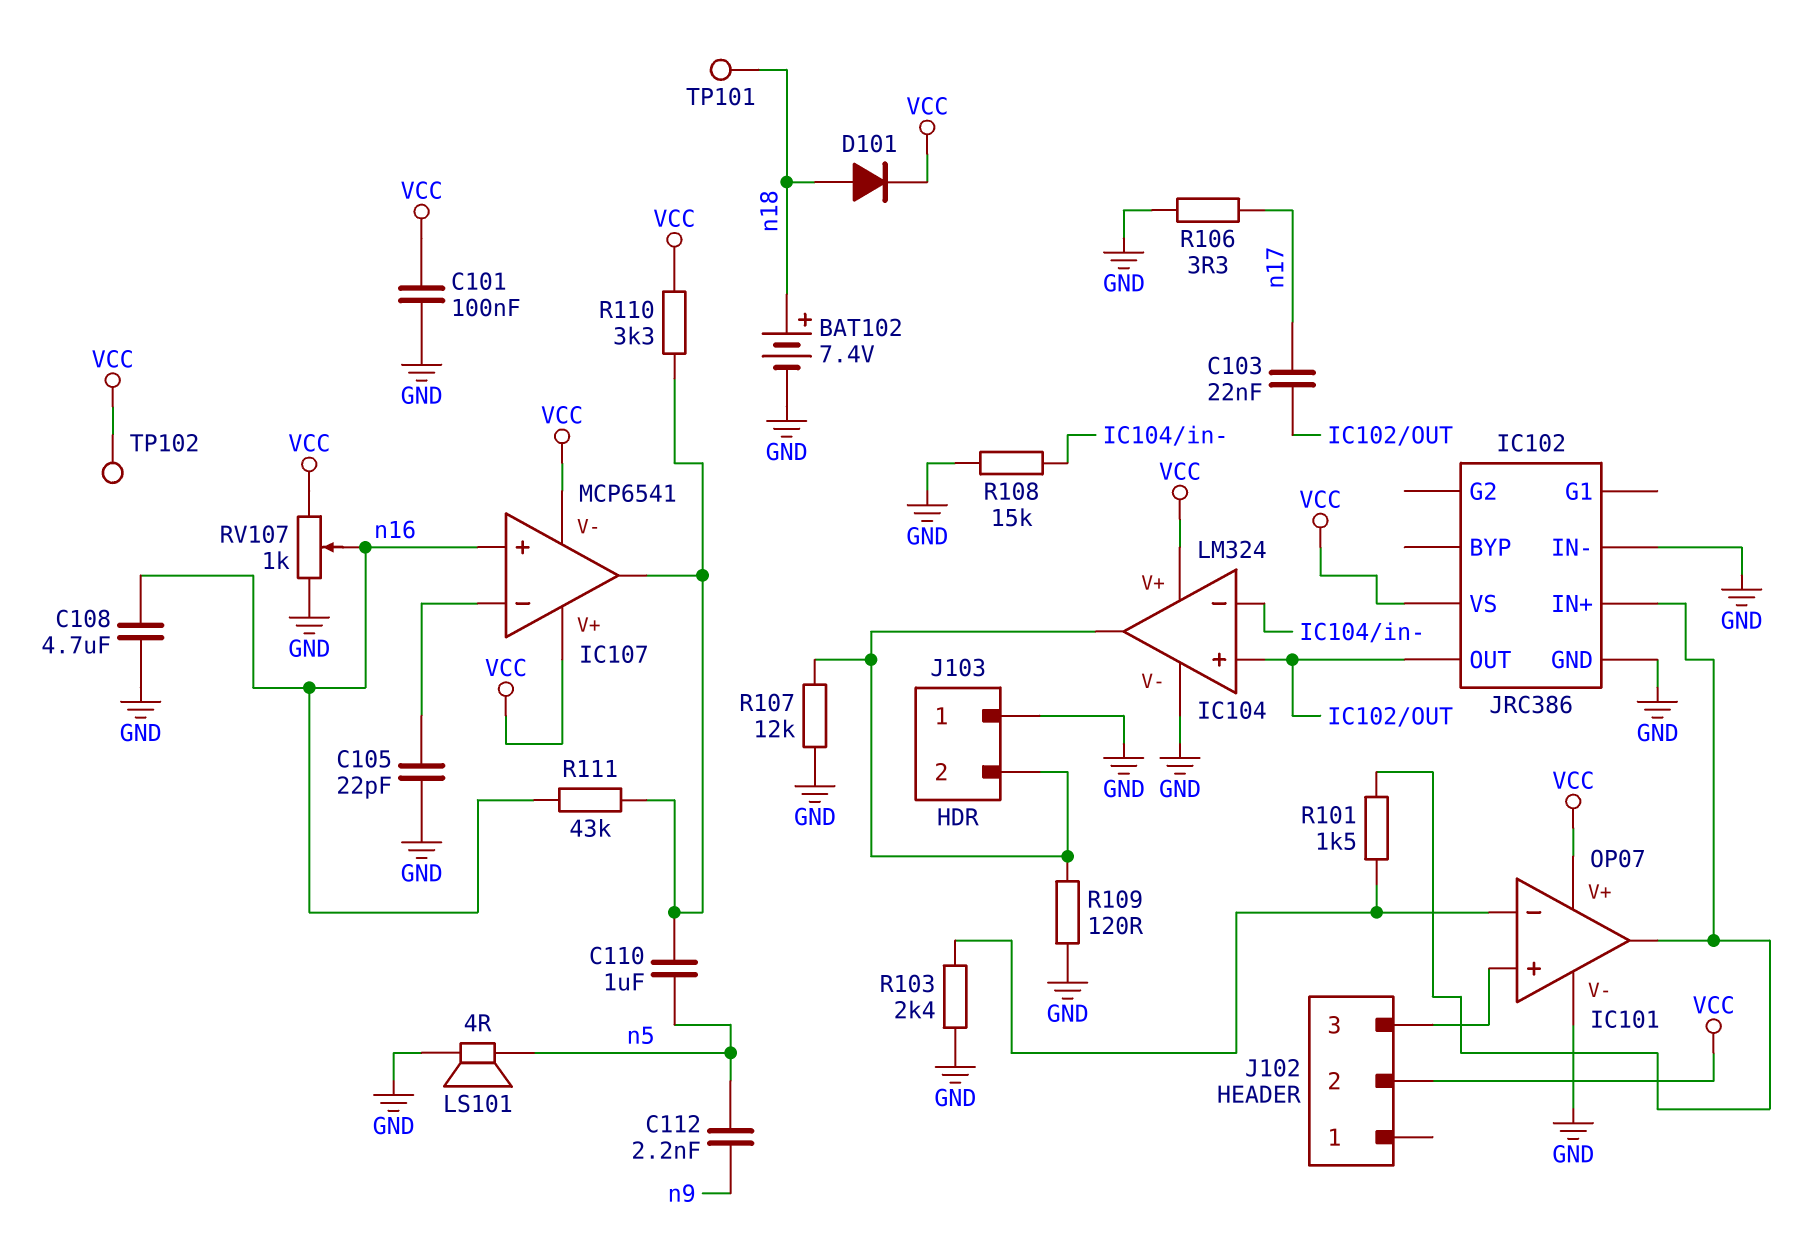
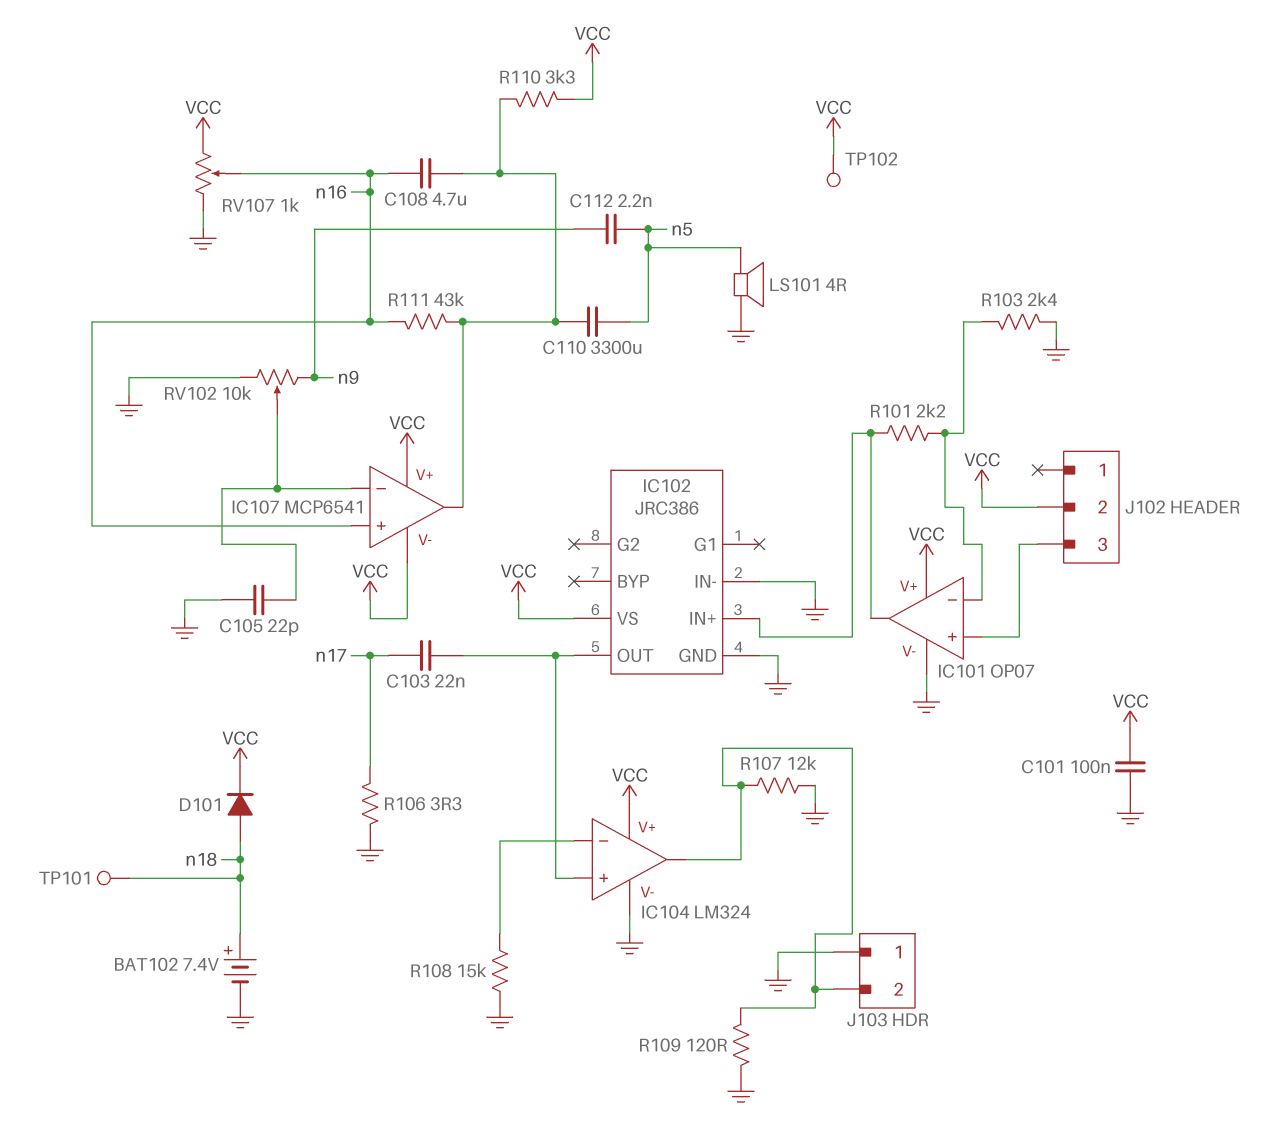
C108: 4.7uF (GND, n16) -> 4.7uF (IC107/out, n16)
C110: 1uF (IC107/out, n5) -> 3300uF (IC107/out, n5)
R101: 1.5k (IC101/in-, IC101/out) -> 2.2k (IC101/in-, IC101/out)
RV102: none -> 10k (GND, n9, wiper IC107/in-)

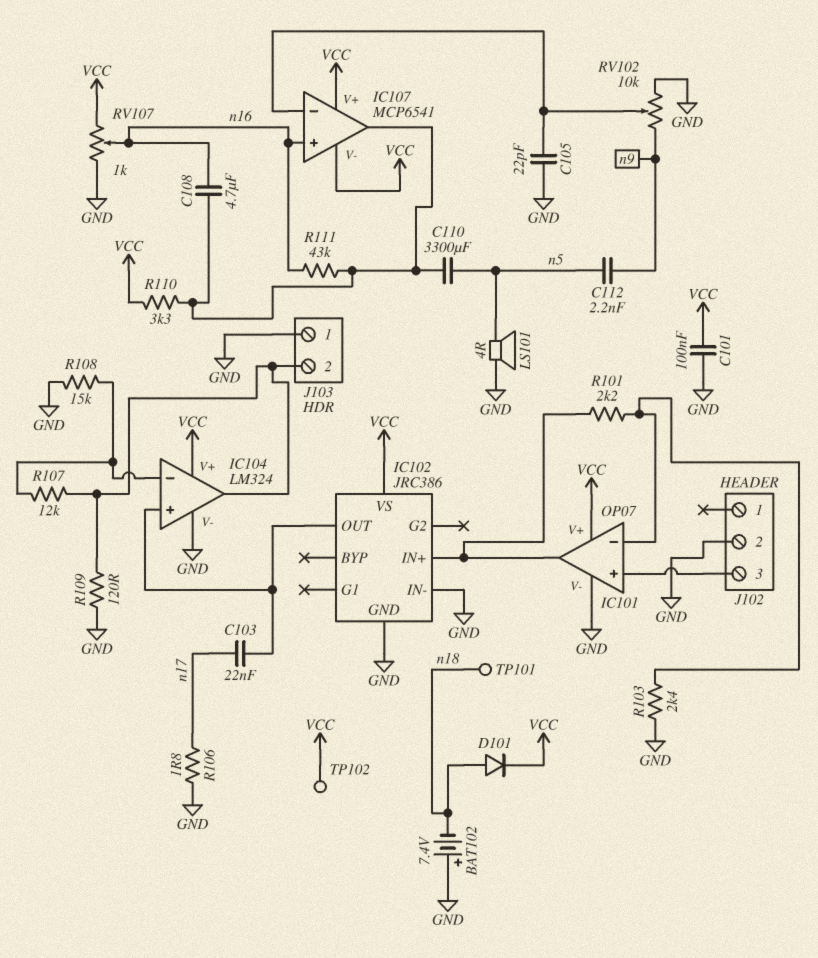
BAT102: 7.4V (plus n18, minus GND) -> 7.4V (plus GND, minus n18)
J102 pin 2: VCC -> GND
R106: 3.3 (GND, n17) -> 1.8 (GND, n17)
R107: 12k (GND, IC104/out) -> 12k (IC104/in-, IC104/out)

